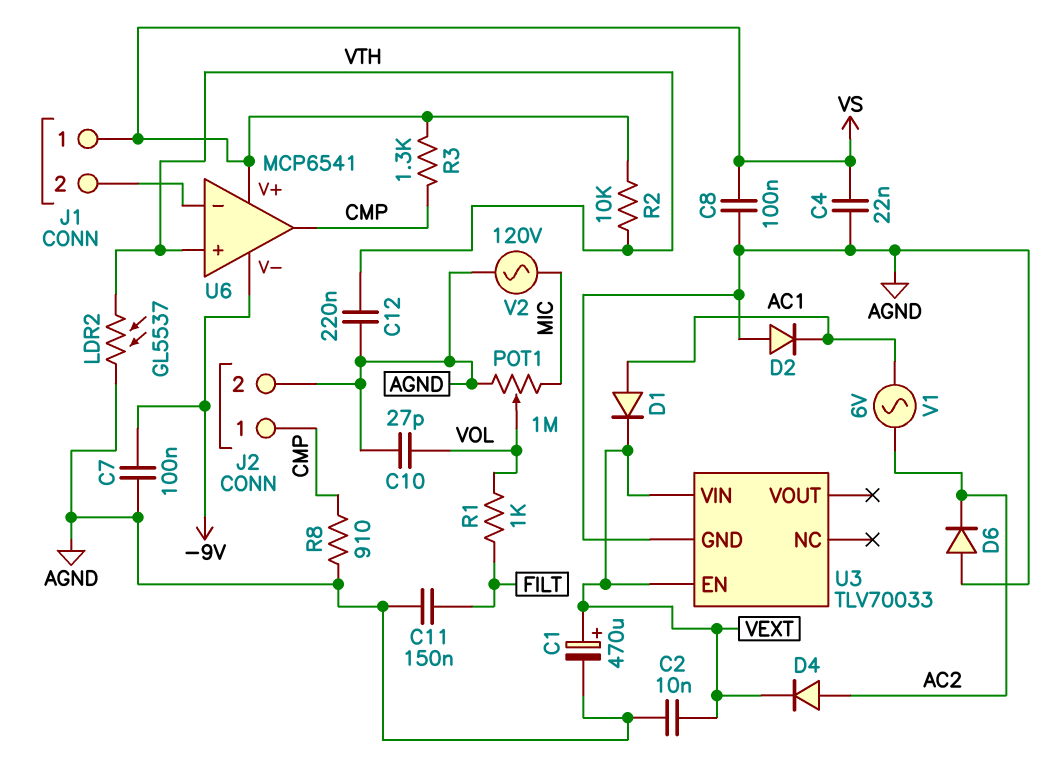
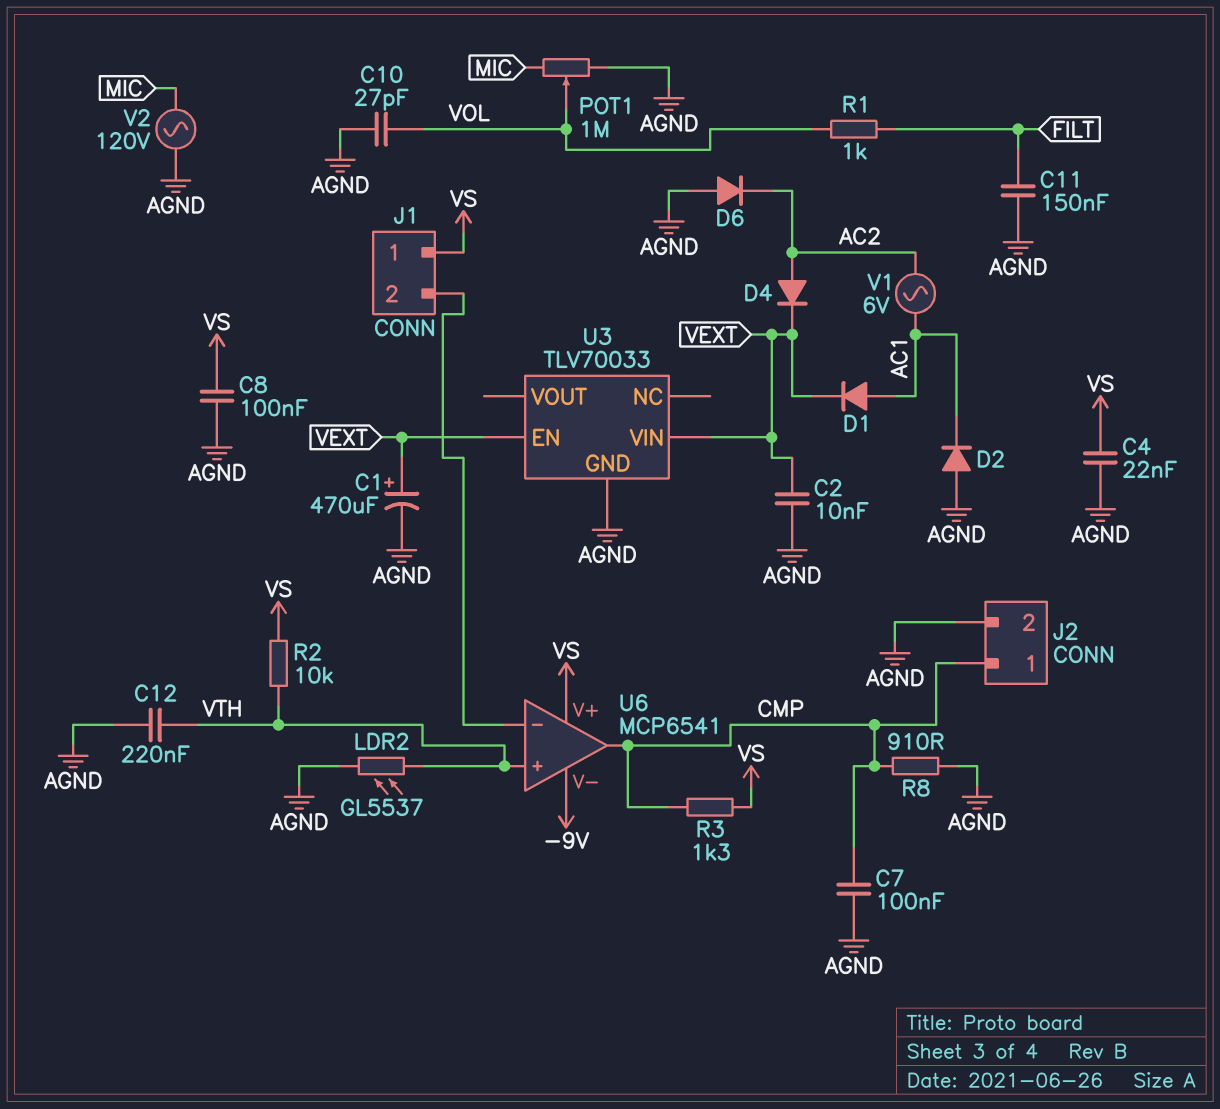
C7: 100nF (-9V, AGND) -> 100nF (AGND, CMP)

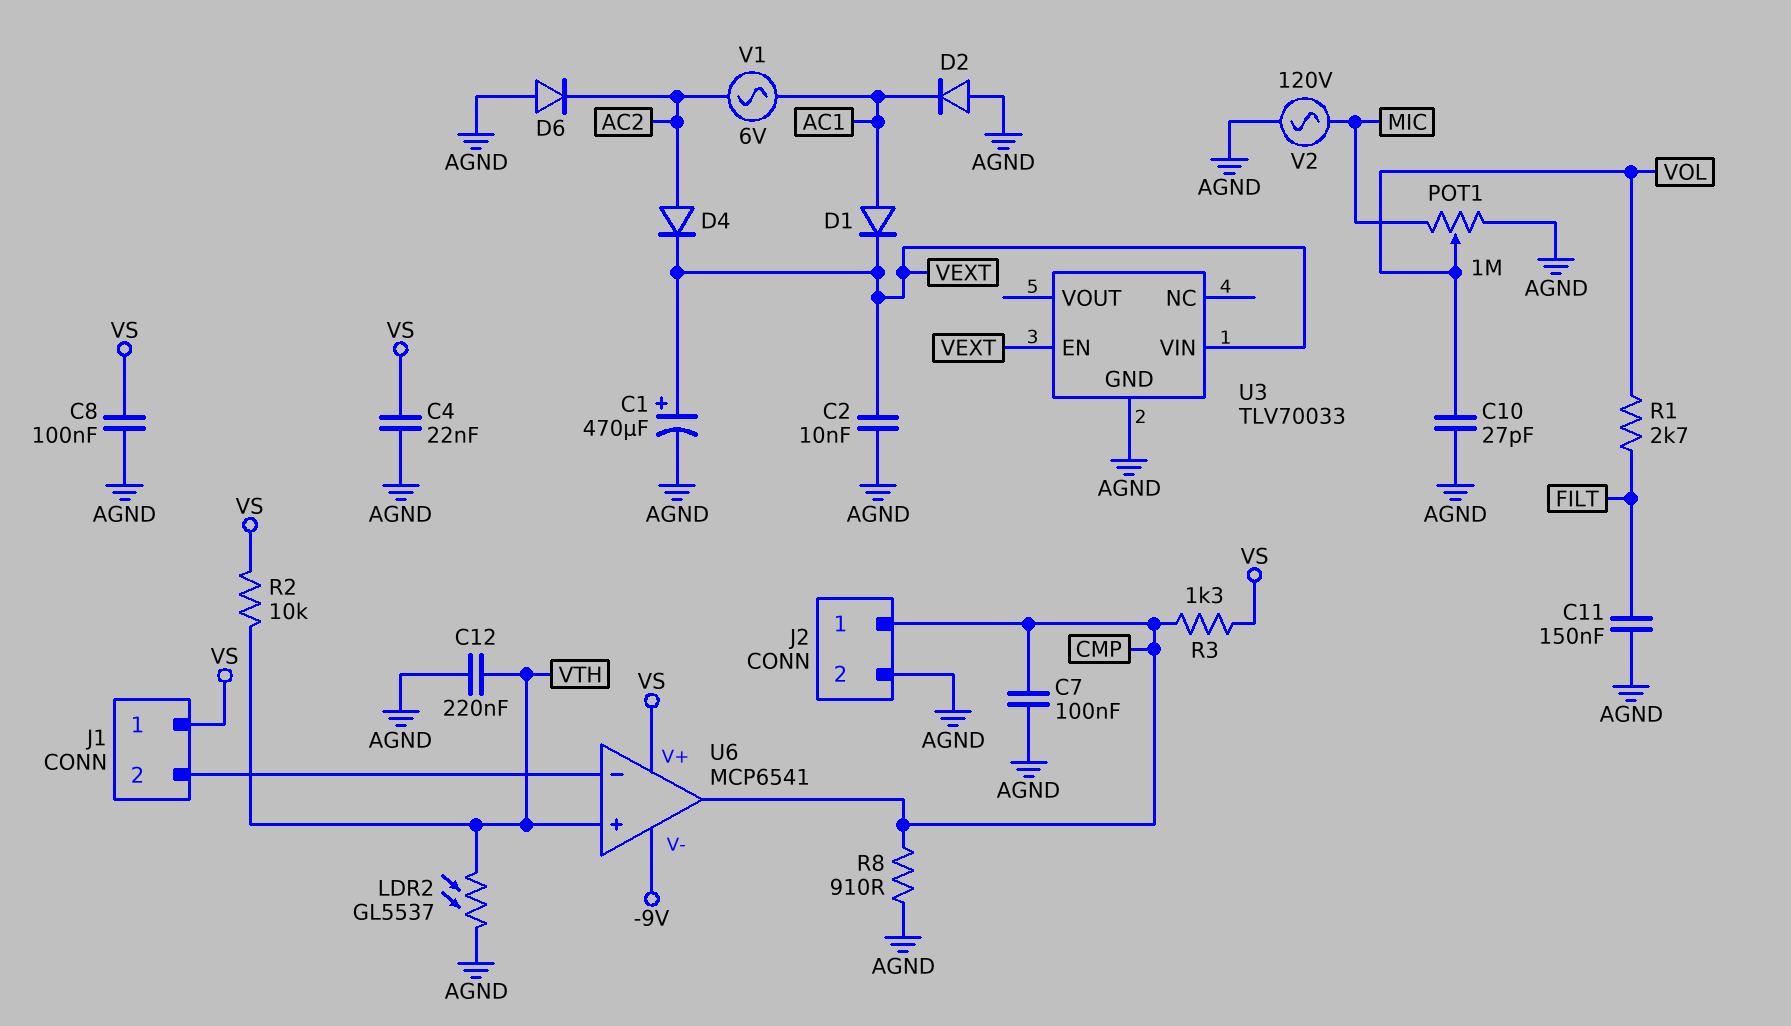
R1: 1k (FILT, VOL) -> 2.7k (FILT, VOL)

